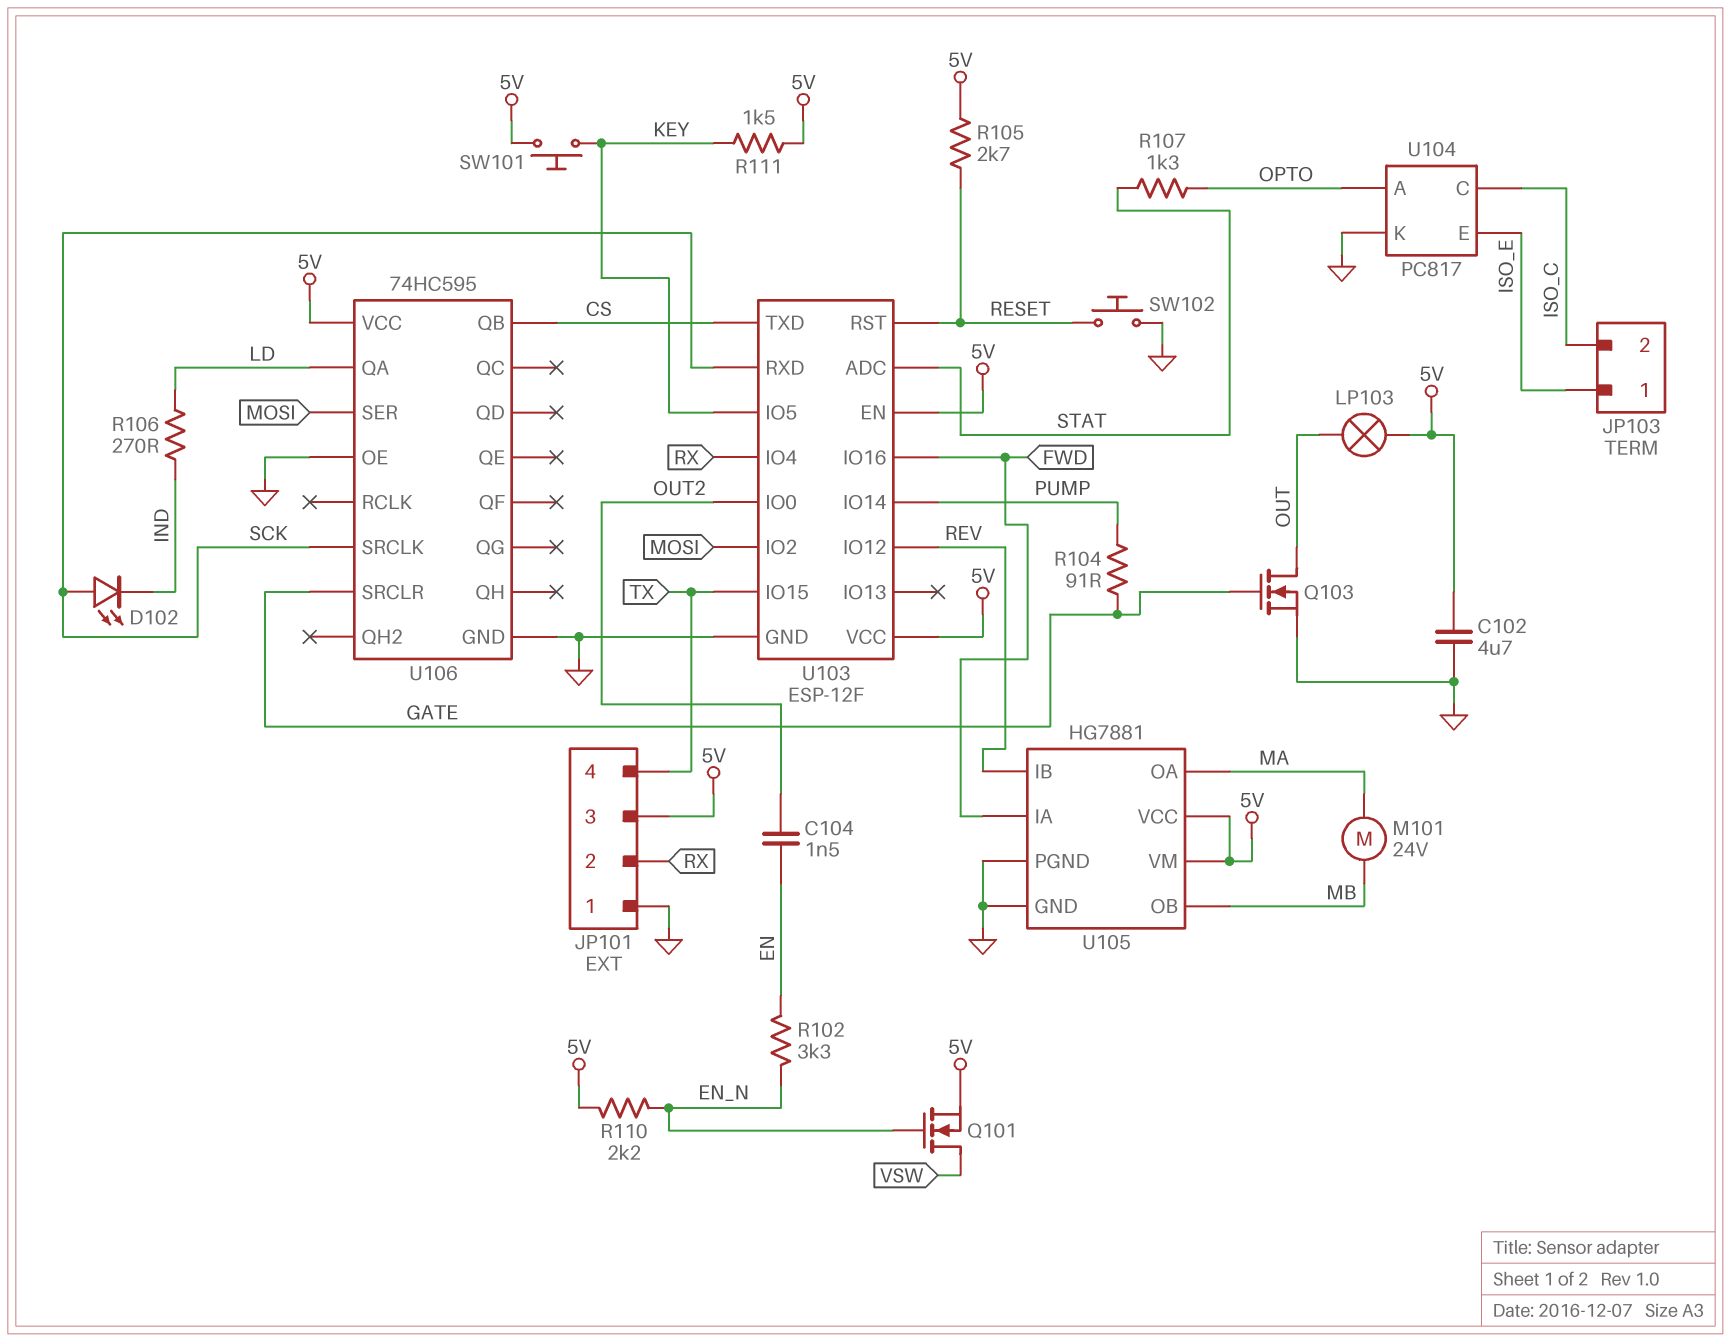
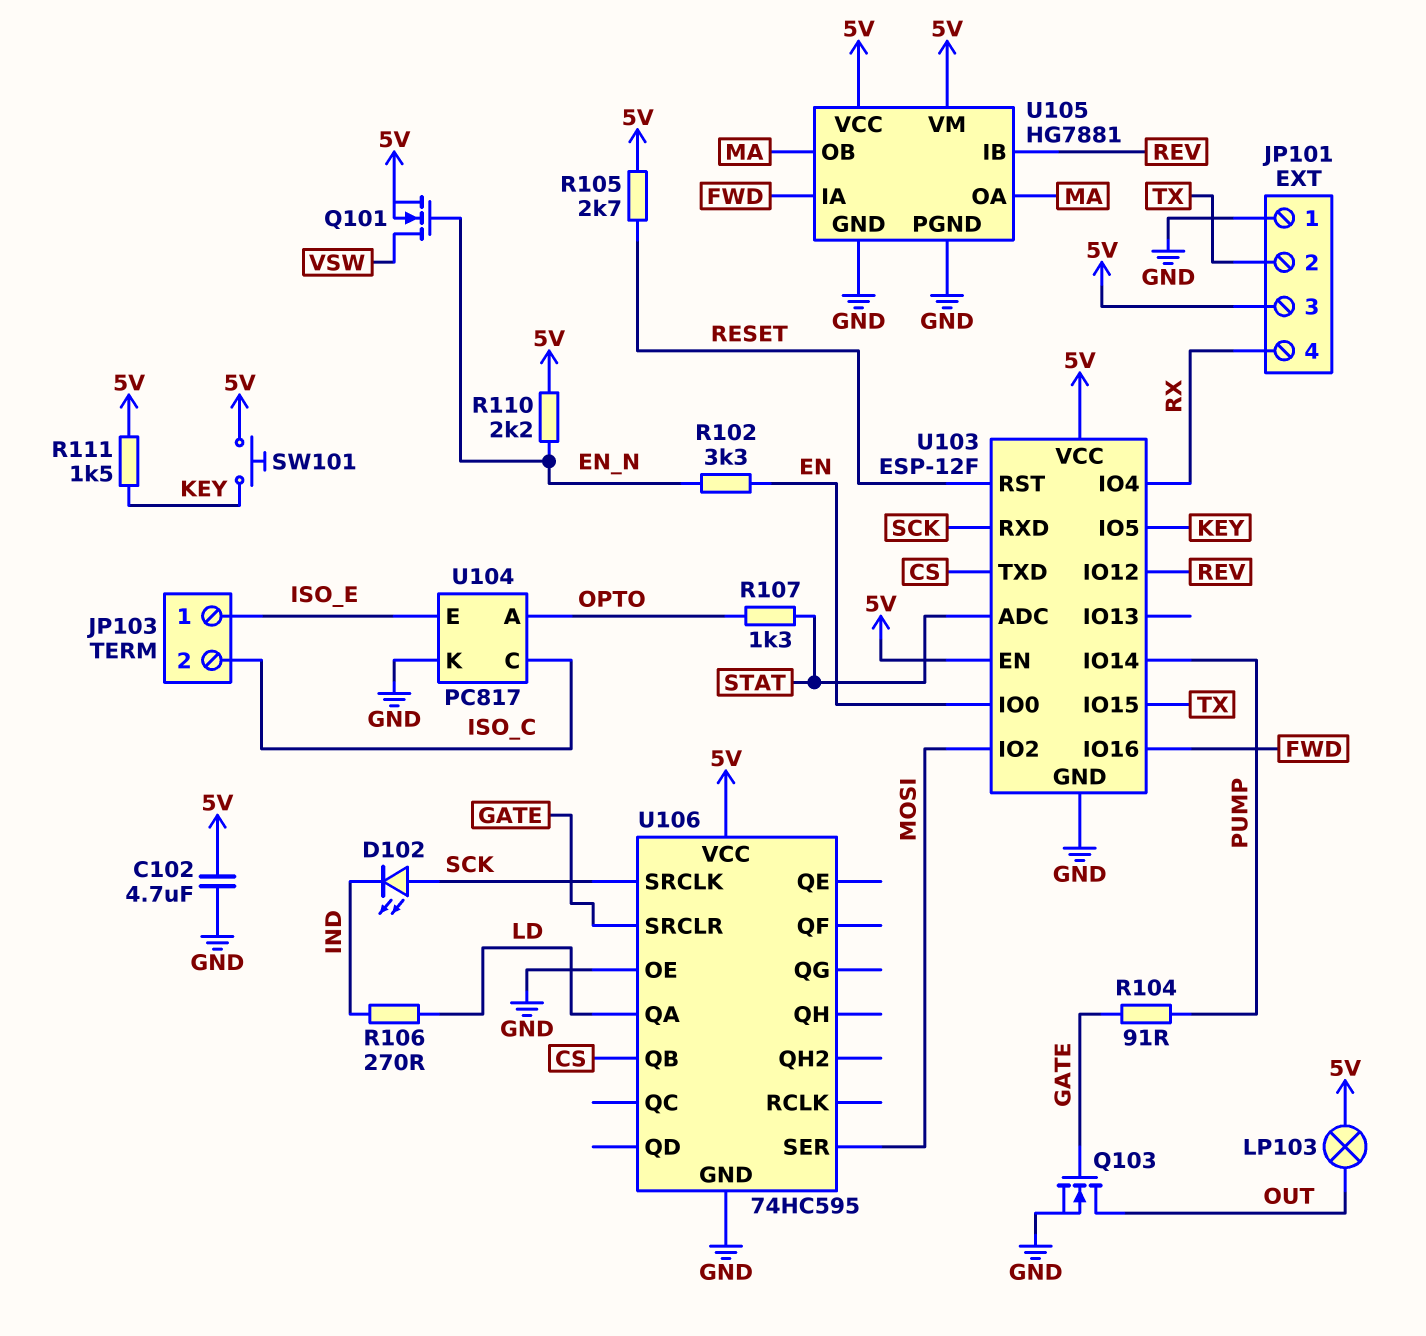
C104: 1.5nF (EN, OUT2) -> none
JP101 pin 2: RX -> TX
JP101 pin 4: TX -> RX
M101: motor 24V (MA, MB) -> none
SW102: button (GND, RESET) -> none
U103 pin IO0: OUT2 -> EN
U105 pin OB: MB -> MA

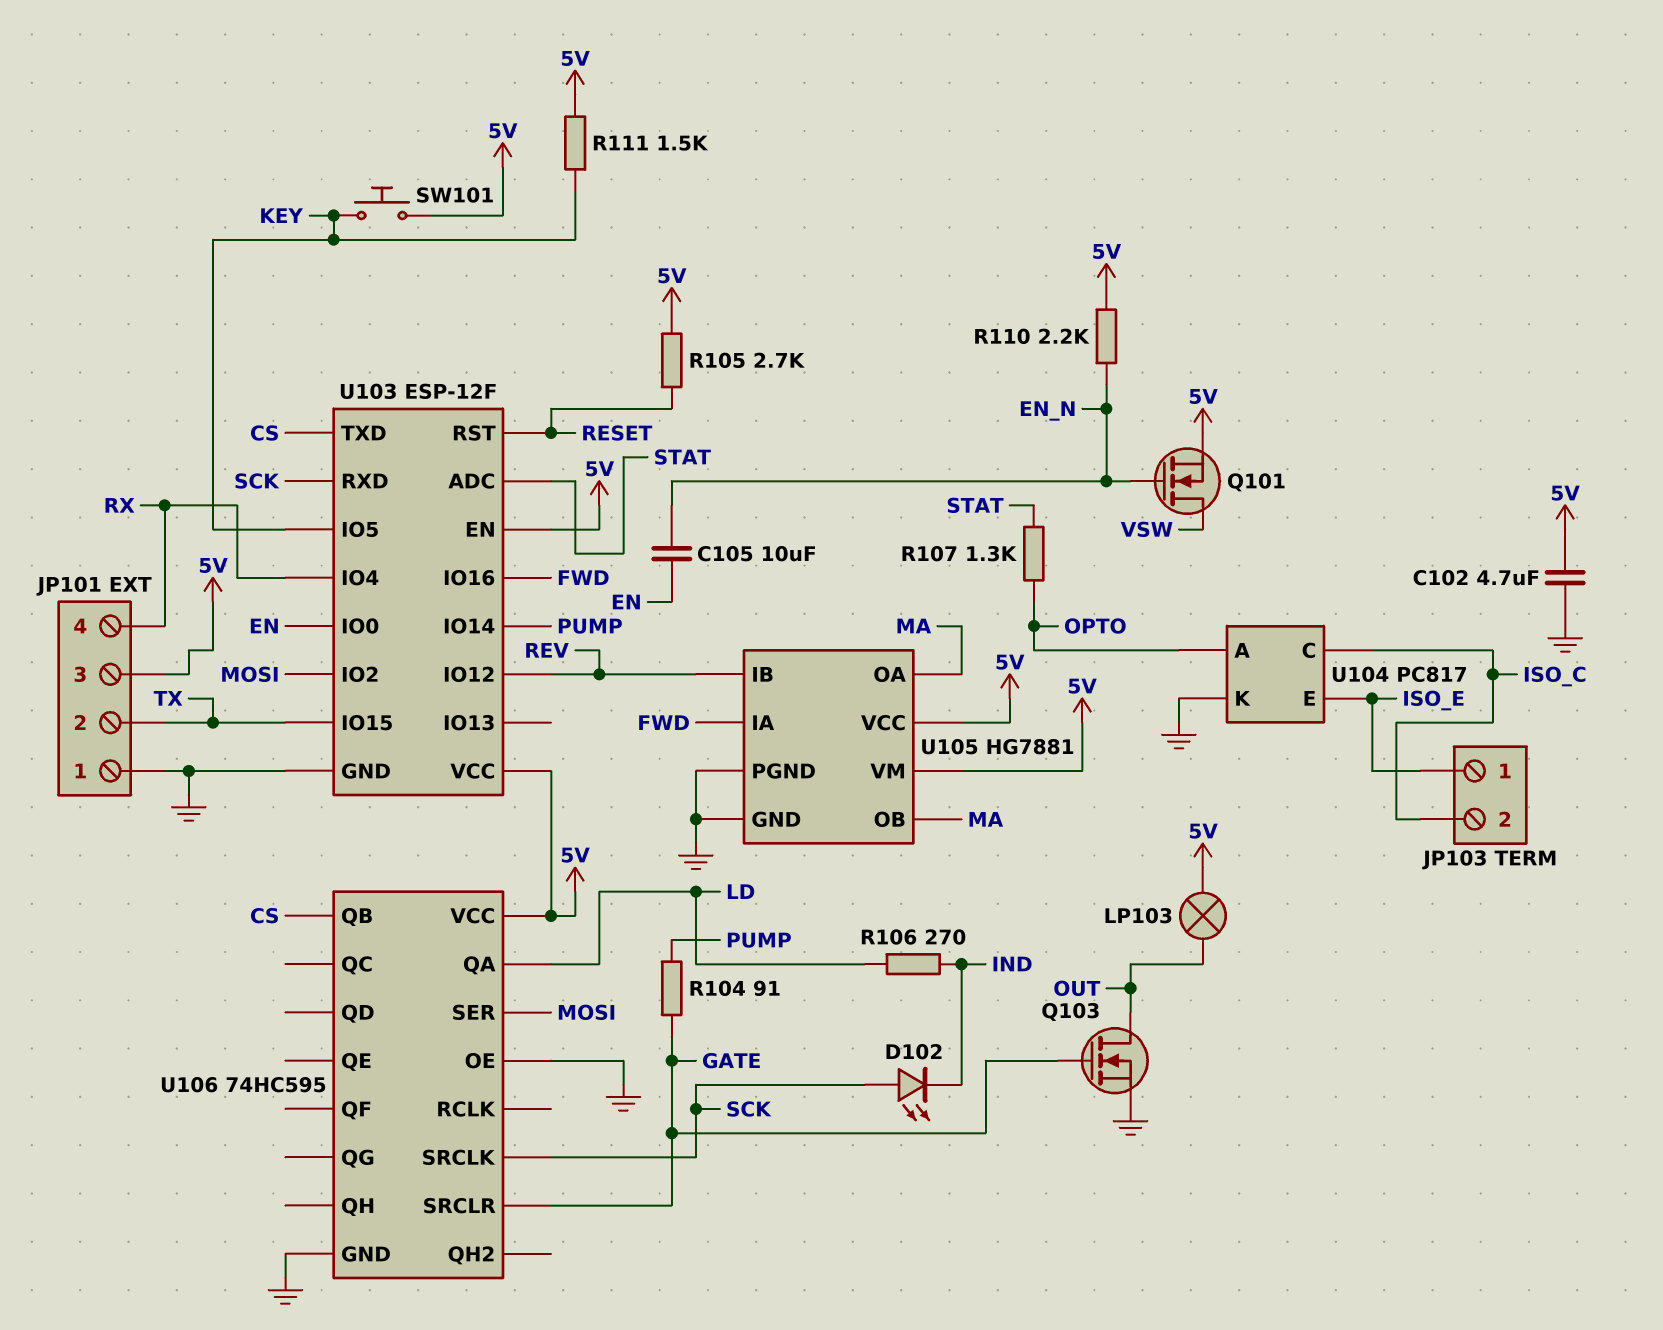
C105: none -> 10uF (EN, EN_N)
R102: 3.3k (EN, EN_N) -> none

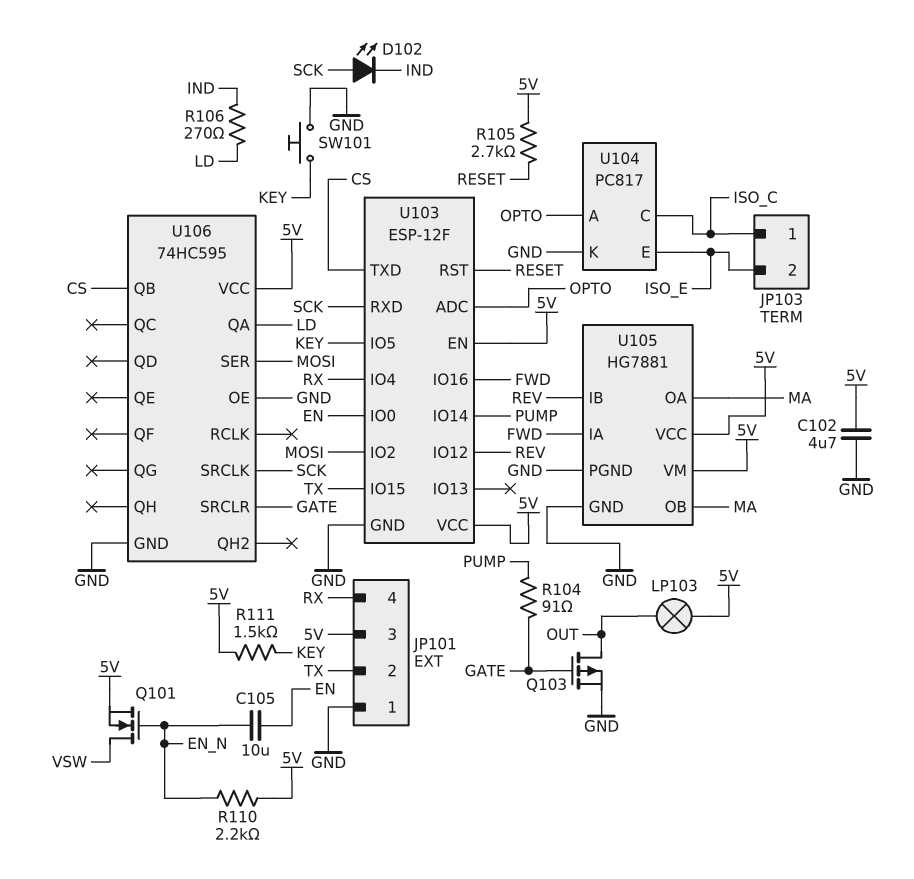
JP103 pin 1: ISO_E -> ISO_C
JP103 pin 2: ISO_C -> ISO_E
Q103: NMOS (G GATE, D OUT, S GND) -> PMOS (G GATE, D OUT, S GND)
R107: 1.3k (OPTO, STAT) -> none
SW101: button (5V, KEY) -> button (GND, KEY)
U103 pin ADC: STAT -> OPTO

